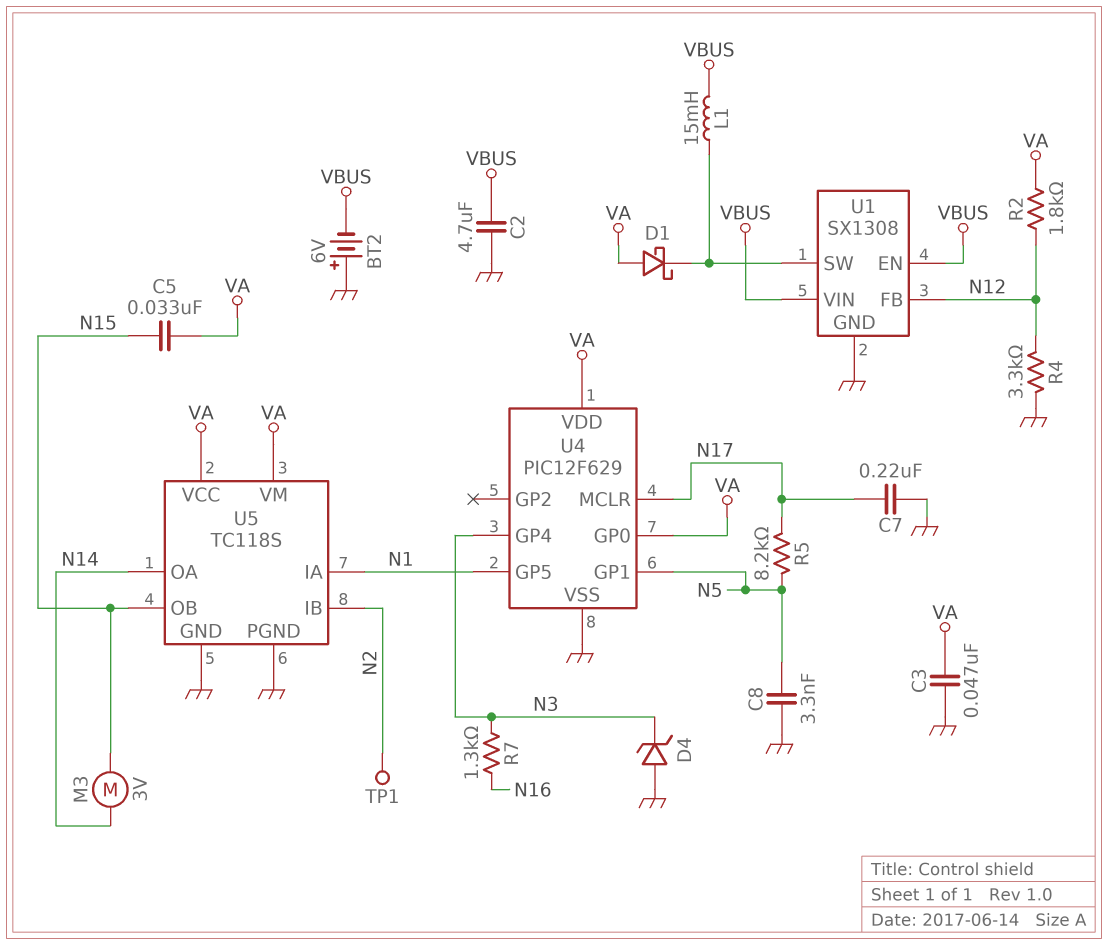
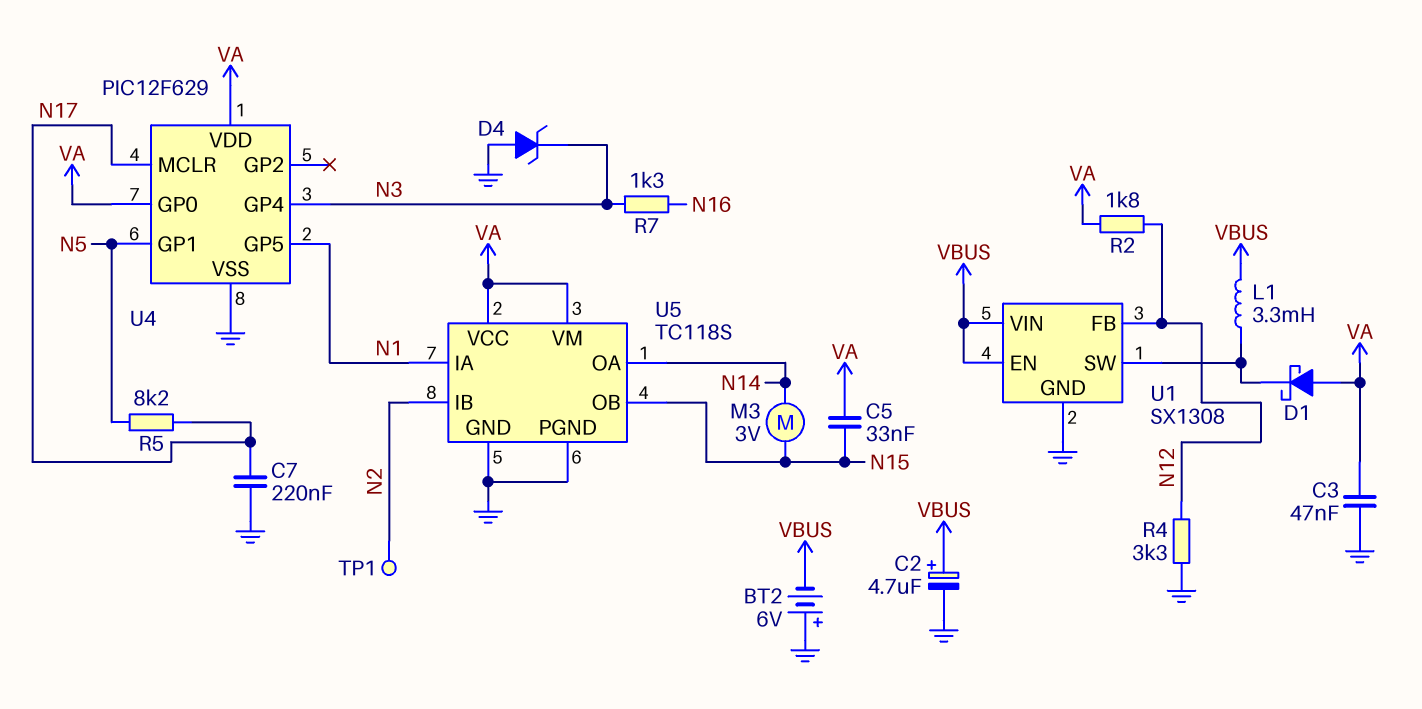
C2: 4.7uF (GND, VBUS) -> 4.7uF (plus VBUS, minus GND)
C8: 3.3nF (GND, N5) -> none
L1: 15mH (U1/SW, VBUS) -> 3.3mH (U1/SW, VBUS)

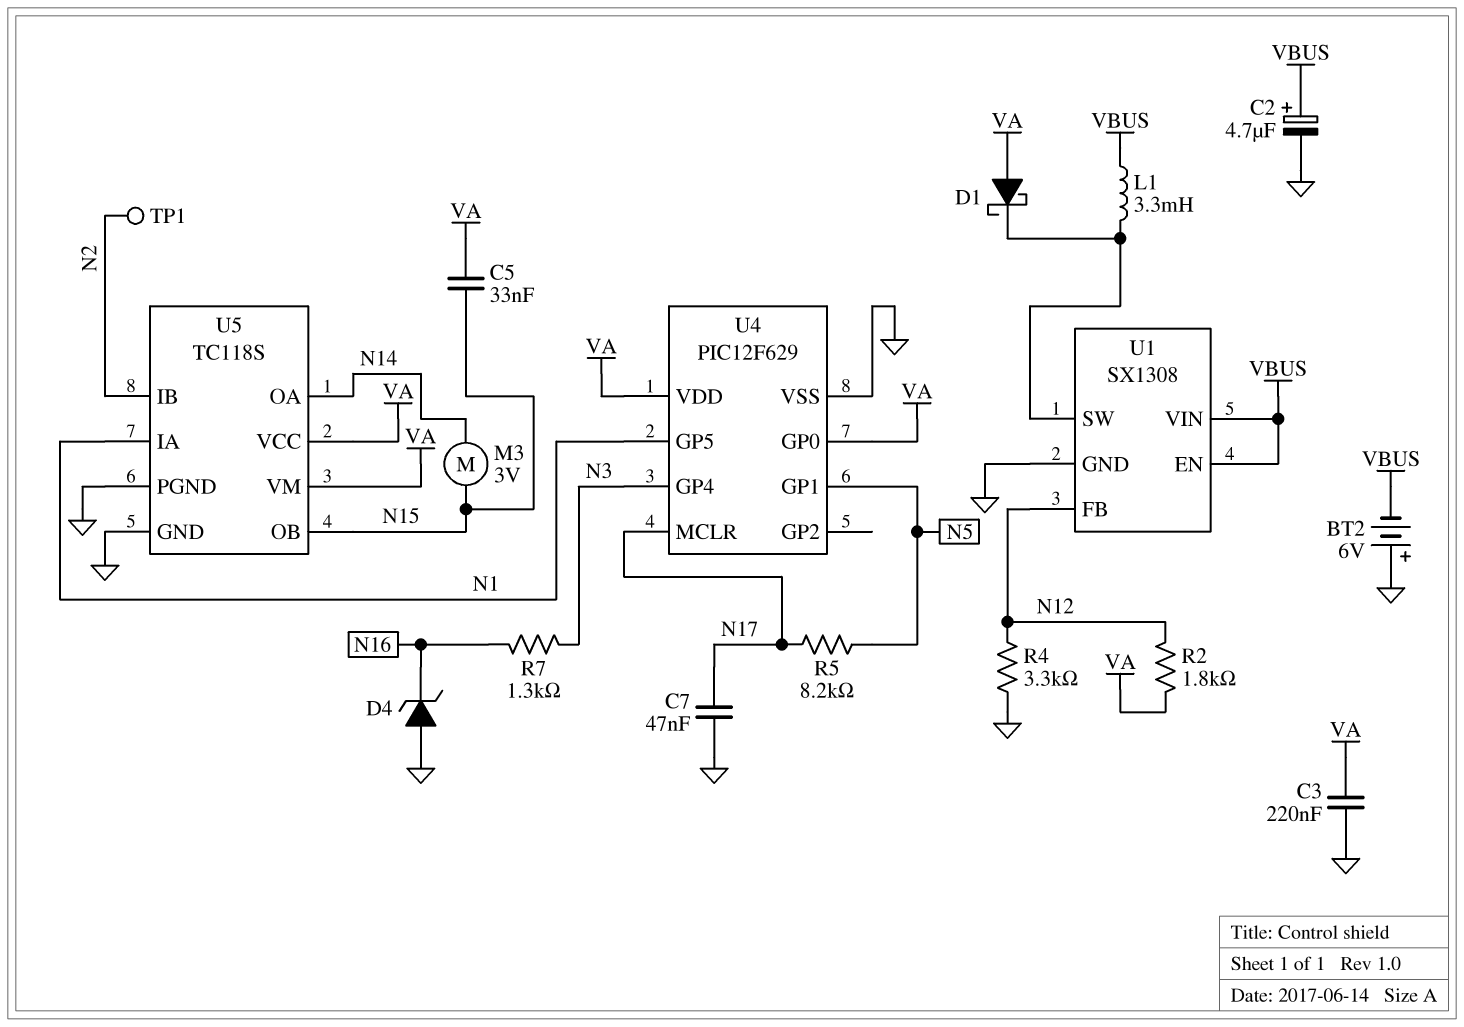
C3: 47nF (GND, VA) -> 220nF (GND, VA)
C7: 220nF (GND, N17) -> 47nF (GND, N17)
D4: zener (A GND, K N3) -> zener (A GND, K N16)

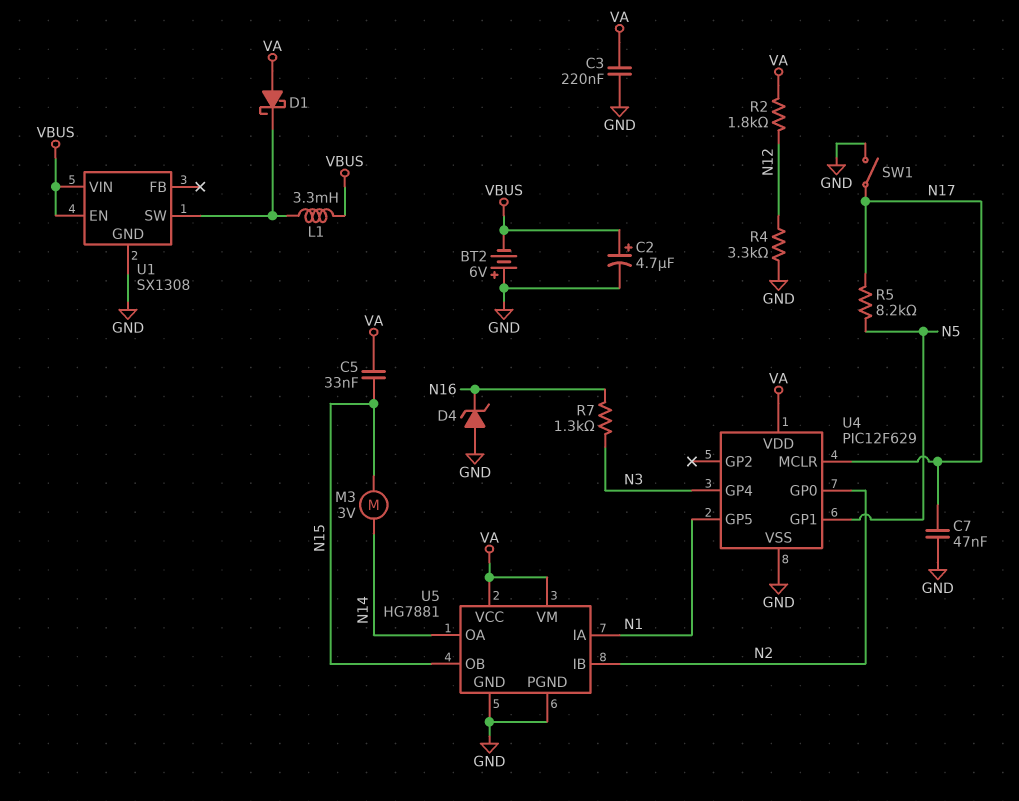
SW1: none -> switch (GND, N17)
TP1: test point (N2) -> none
U1 pin FB: N12 -> none
U4 pin GP0: VA -> N2
U5: TC118S -> HG7881

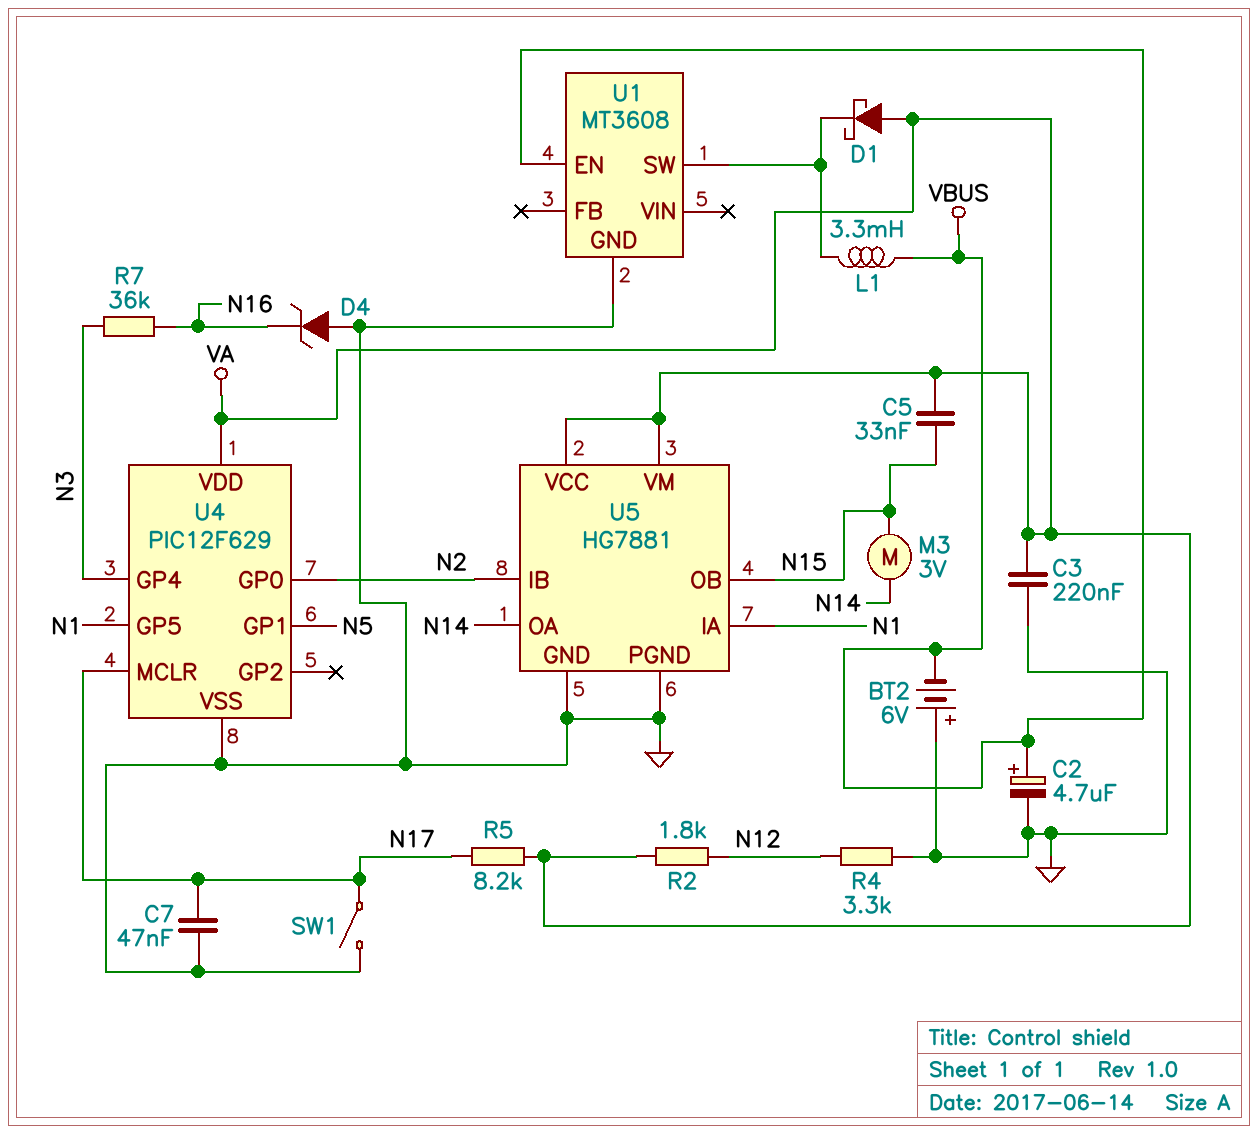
R5: 8.2k (N5, N17) -> 8.2k (N17, VA)
R7: 1.3k (N3, N16) -> 36k (N3, N16)
U1: SX1308 -> MT3608
U1 pin VIN: VBUS -> none

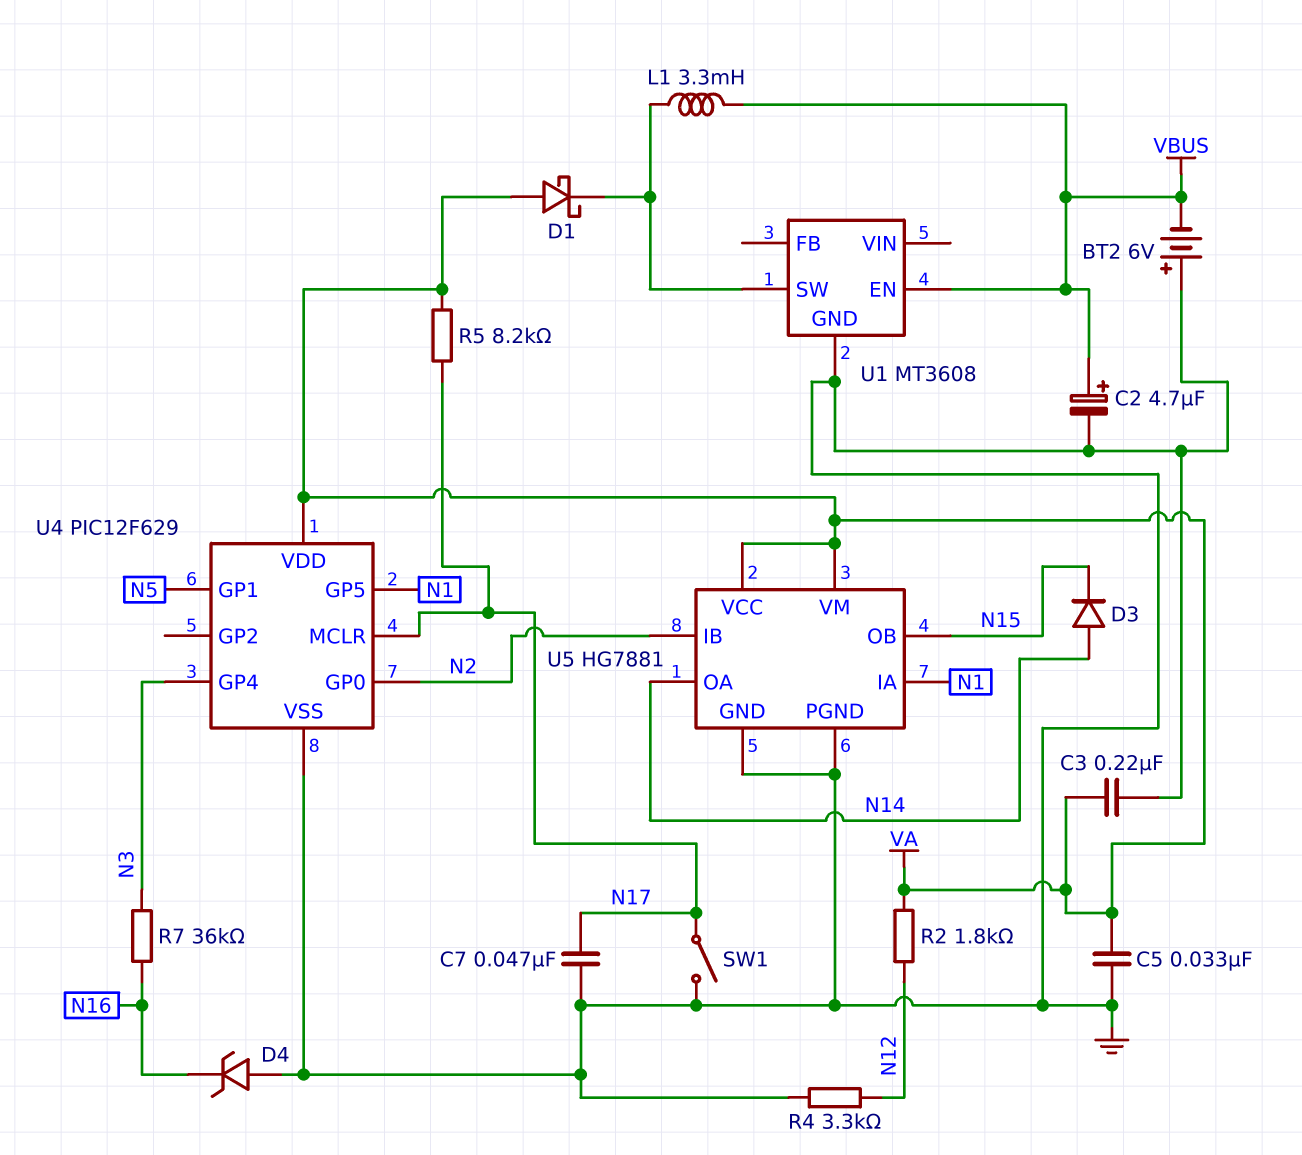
C5: 33nF (N15, VA) -> 33nF (GND, VA)
D3: none -> diode (A N14, K N15)
M3: motor 3V (N14, N15) -> none

